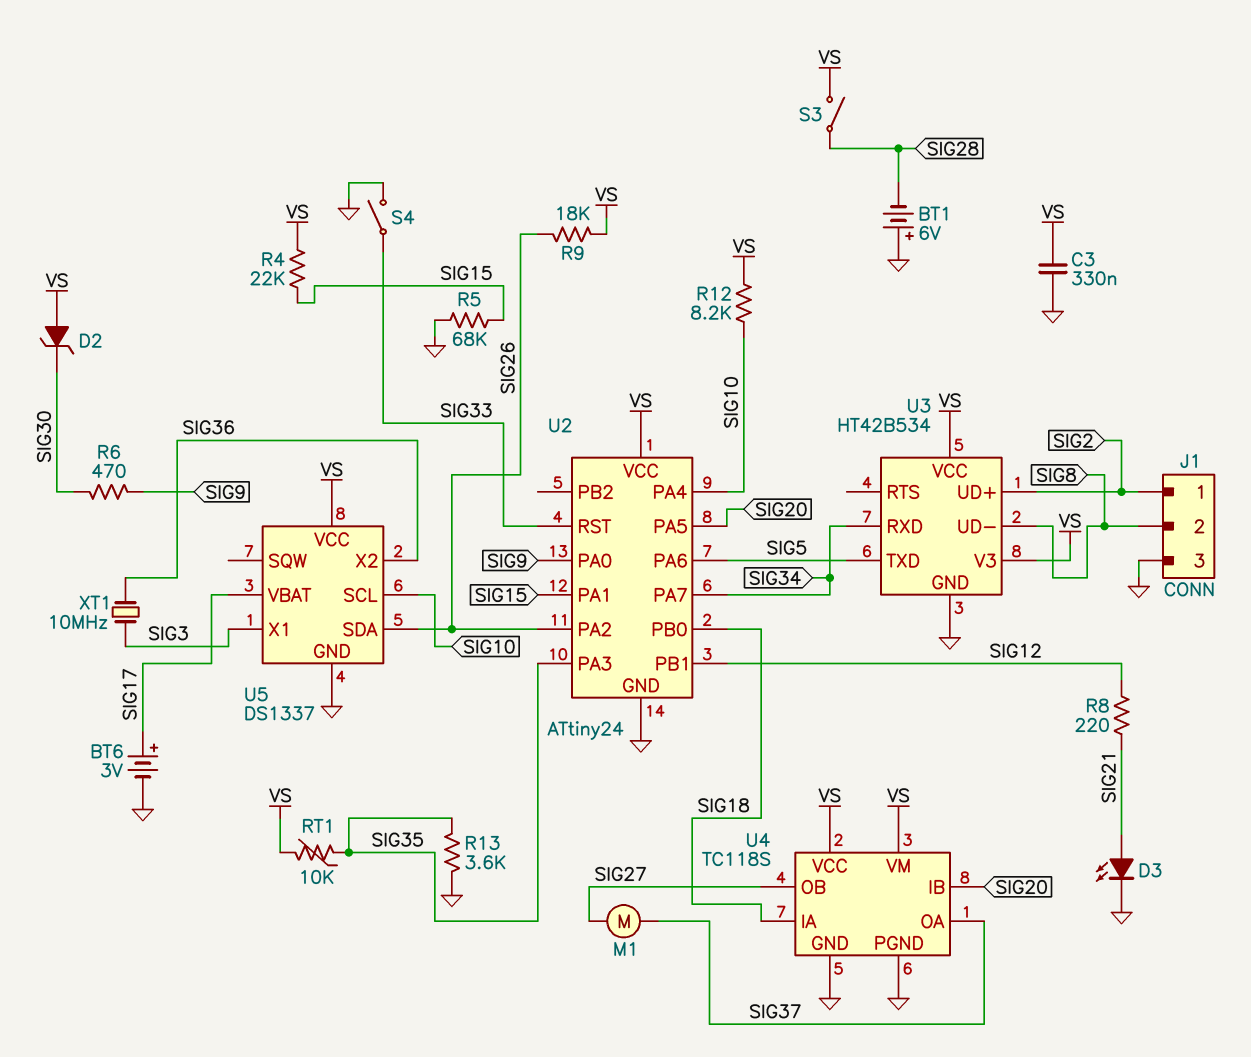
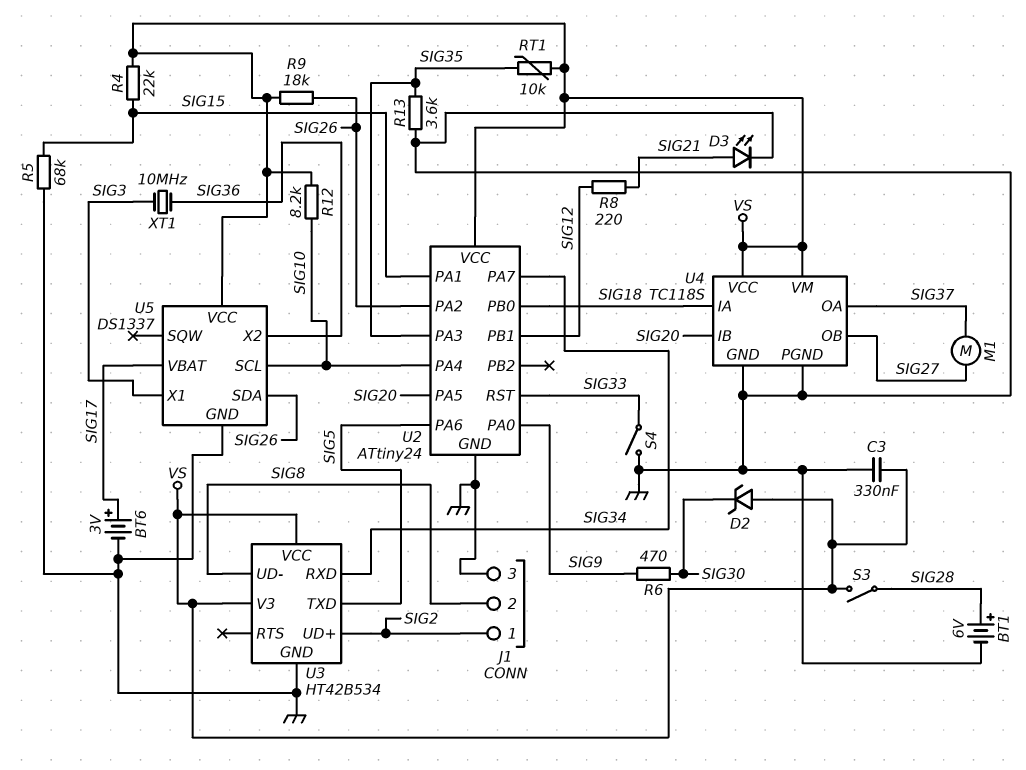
BT1: 6V (plus GND, minus SIG28) -> 6V (plus SIG28, minus GND)

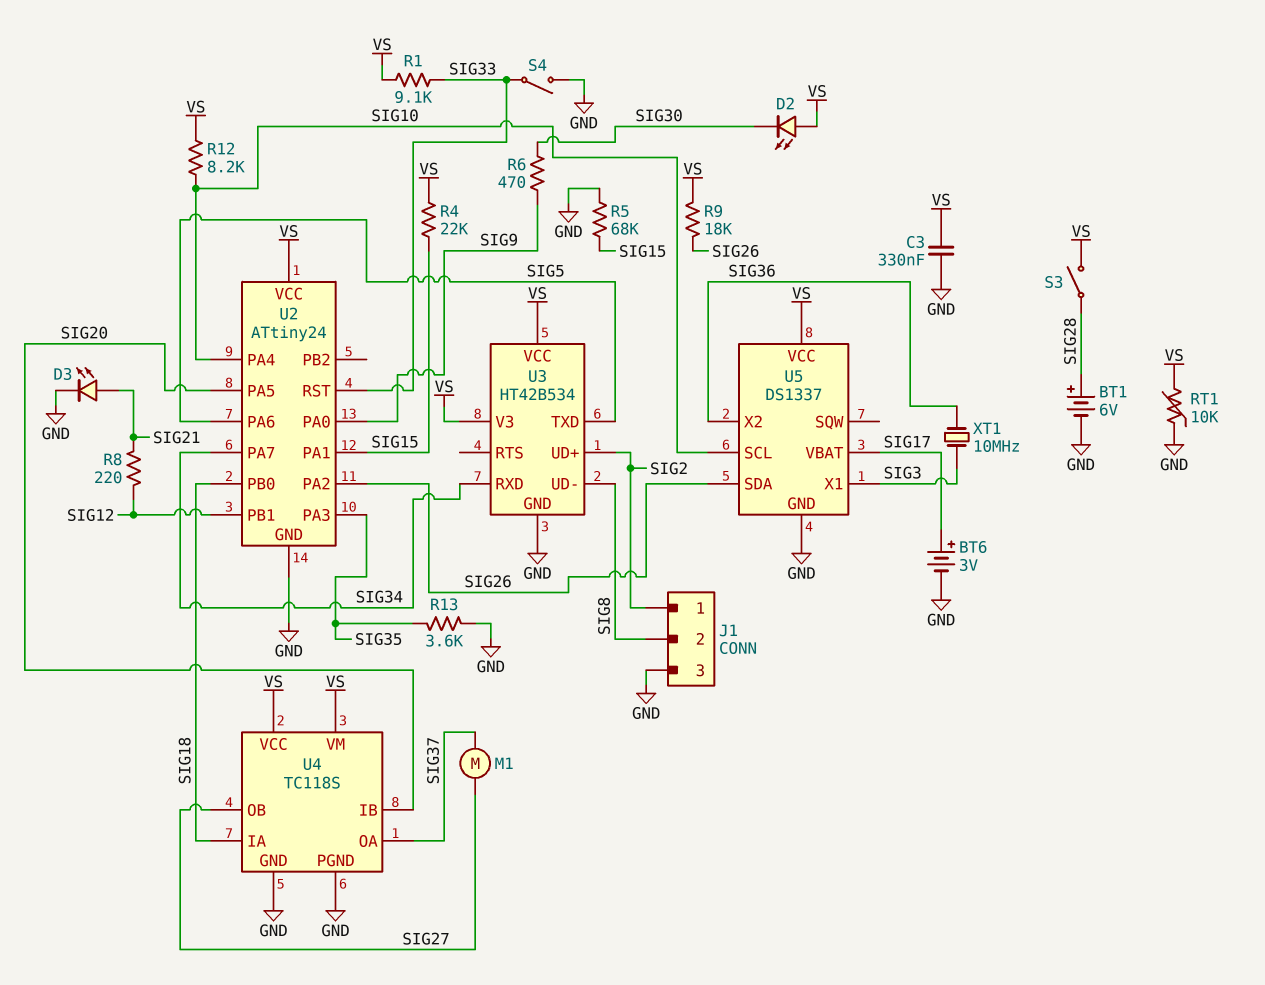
D2: zener (A VS, K SIG30) -> LED (A VS, K SIG30)
R1: none -> 9.1k (SIG33, VS)
RT1: 10k (SIG35, VS) -> 10k (GND, VS)

